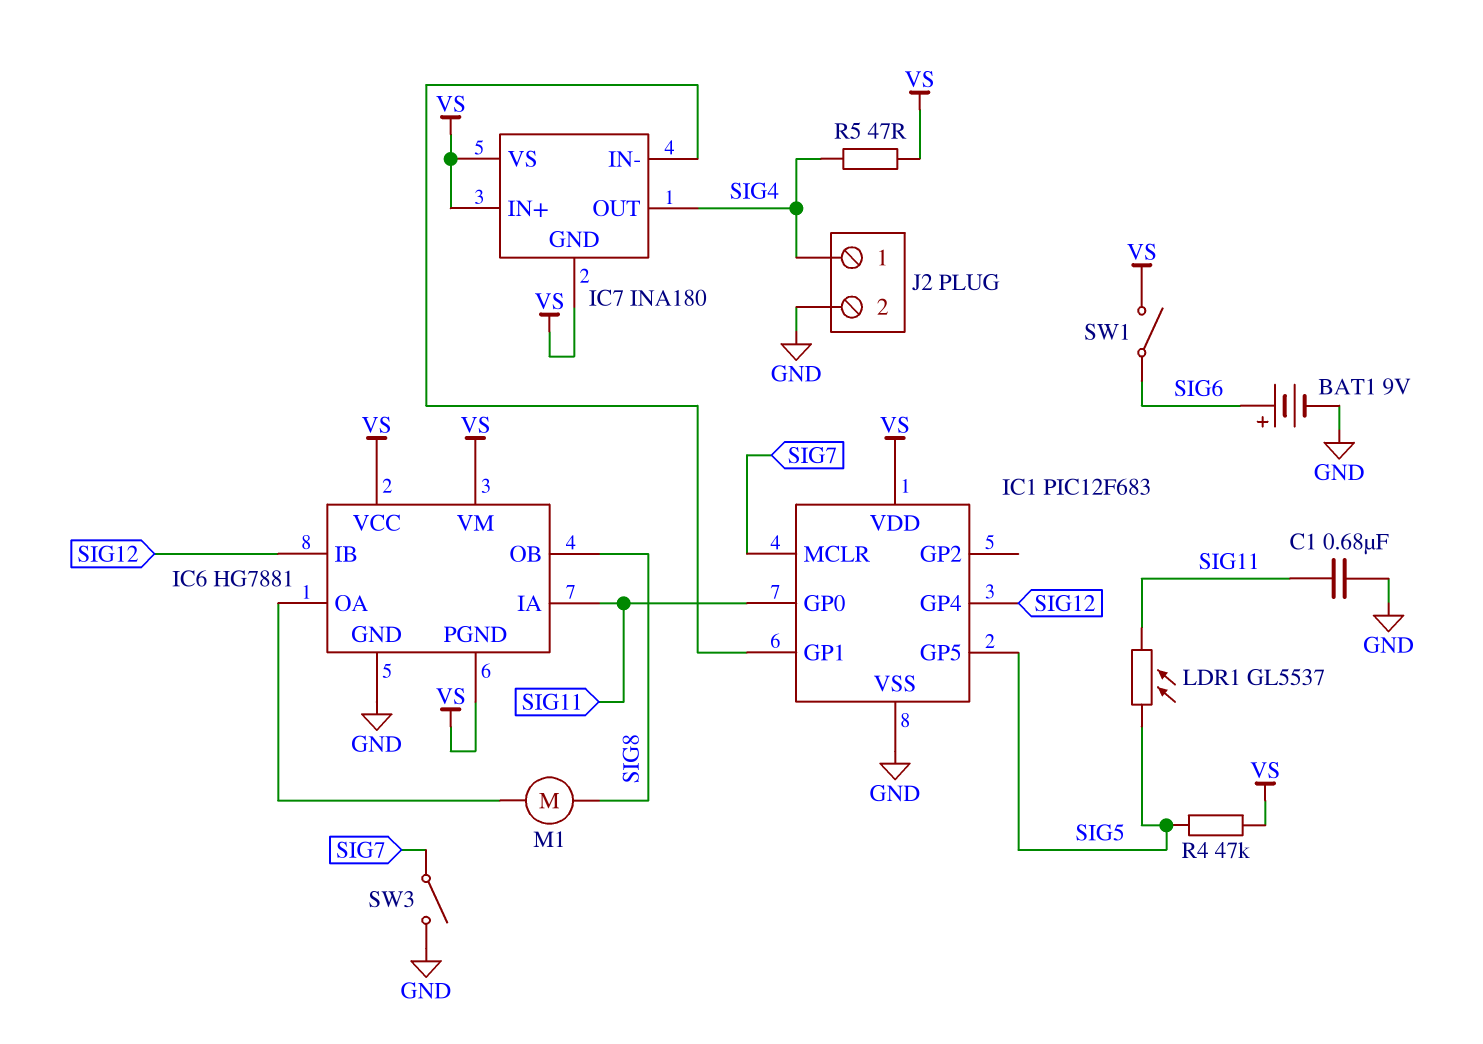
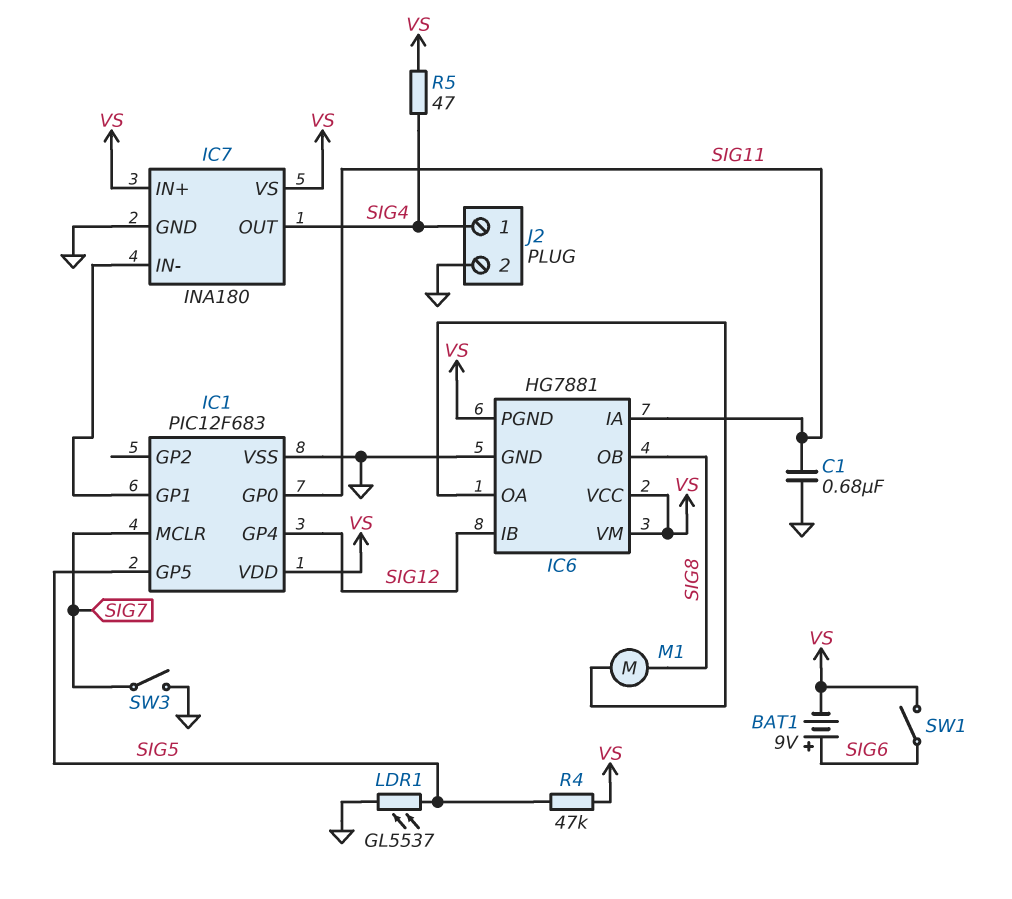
BAT1: 9V (plus SIG6, minus GND) -> 9V (plus SIG6, minus VS)
IC7 pin GND: VS -> GND
LDR1: GL5537 (SIG5, SIG11) -> GL5537 (GND, SIG5)

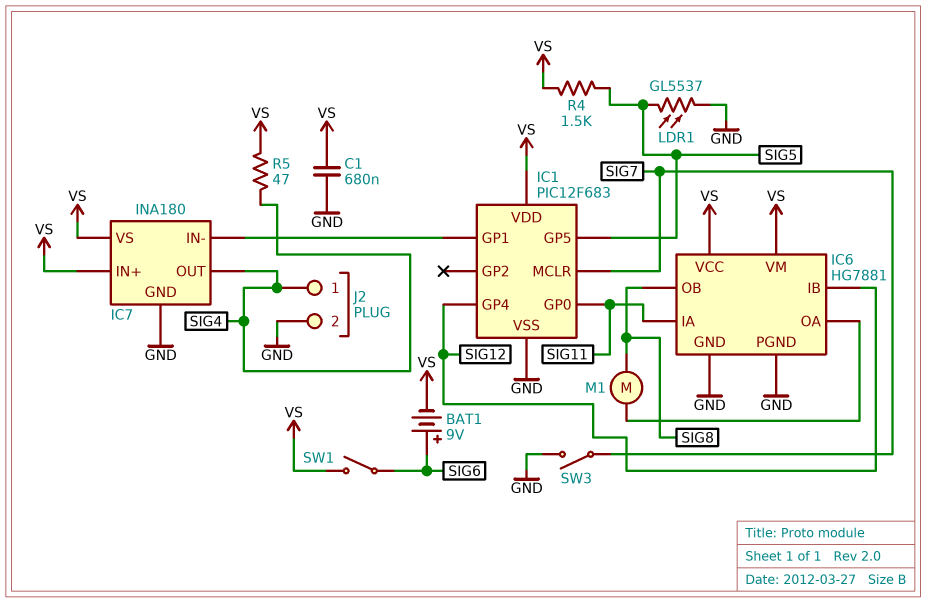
C1: 680nF (GND, SIG11) -> 680nF (GND, VS)
IC6 pin PGND: VS -> GND
R4: 47k (SIG5, VS) -> 1.5k (SIG5, VS)

